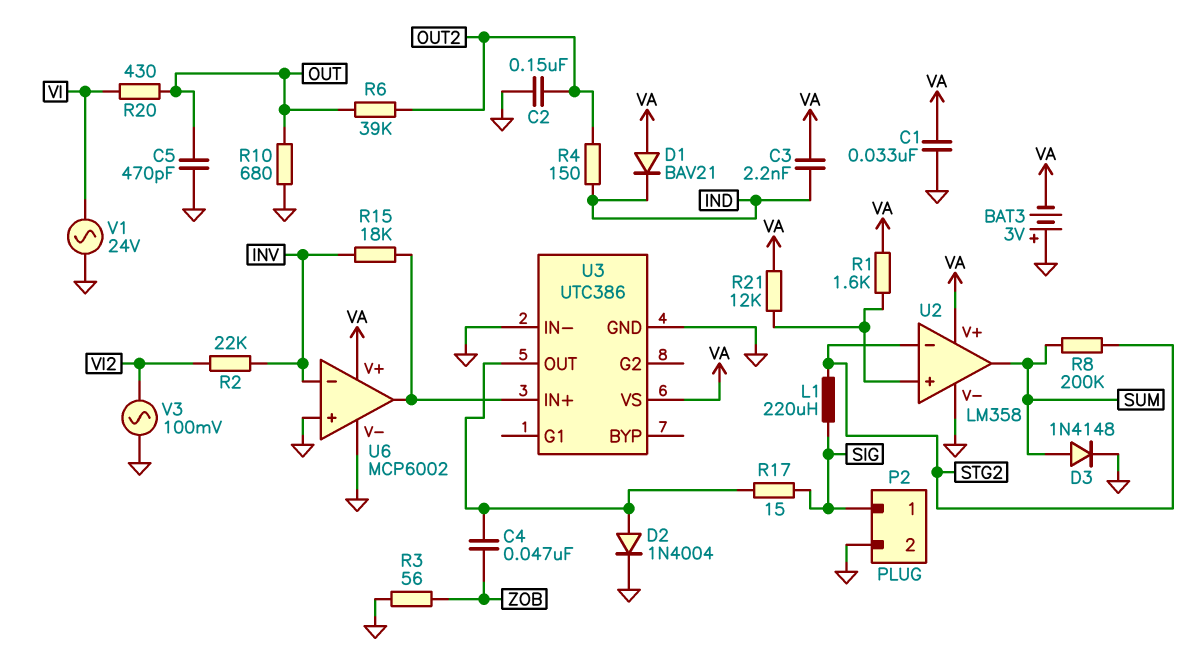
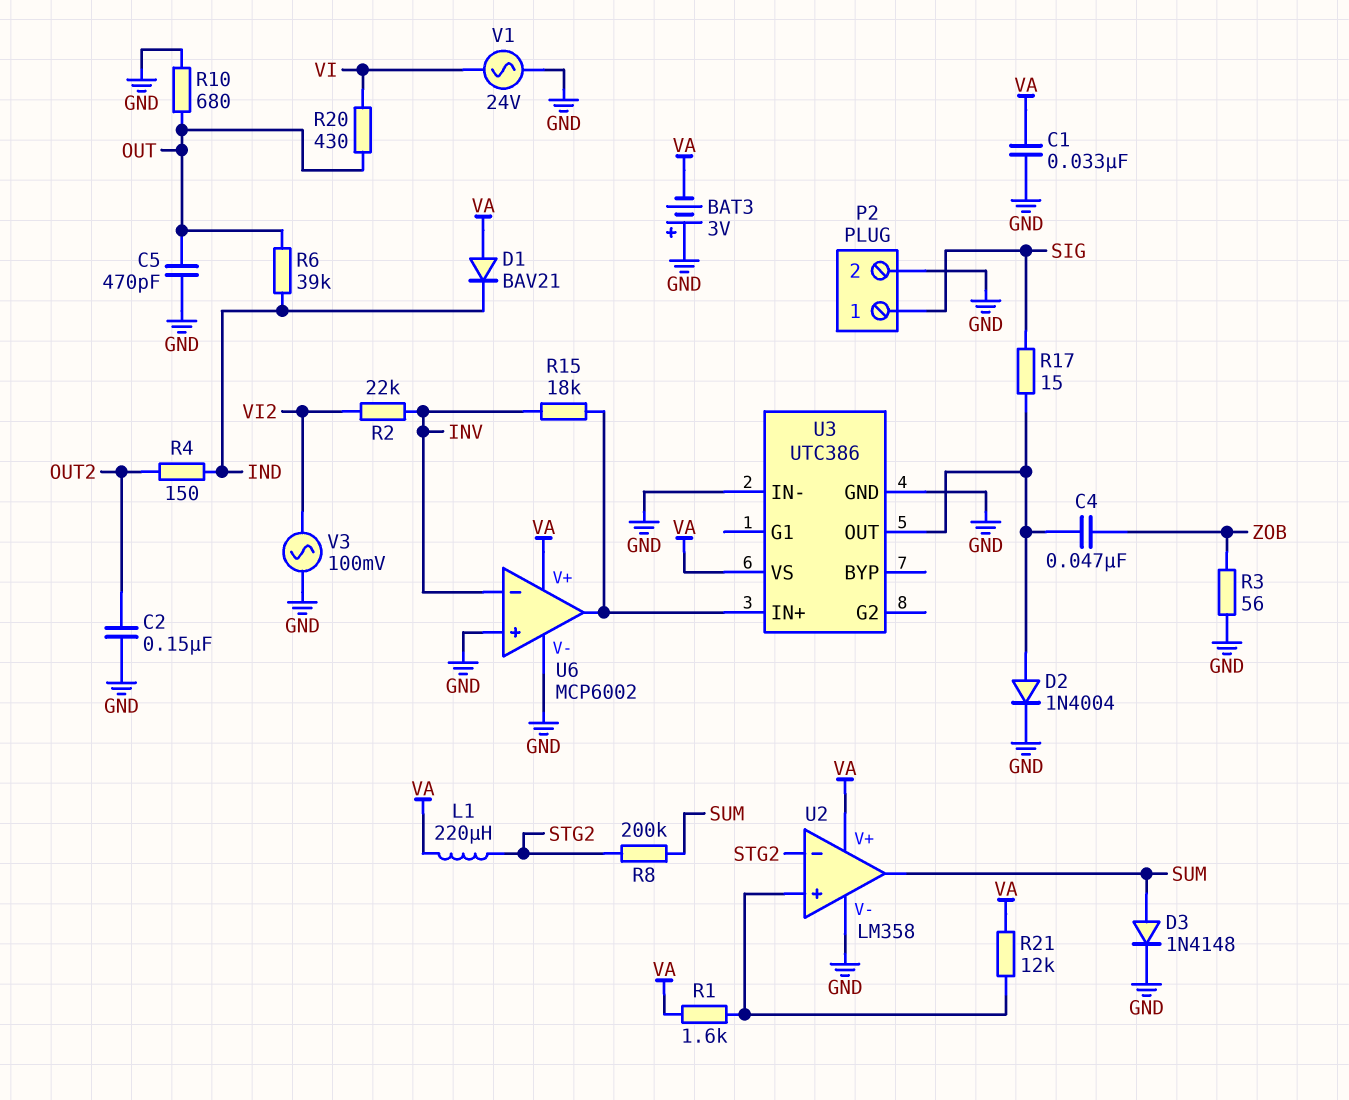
C3: 2.2nF (IND, VA) -> none
L1: 220uH (SIG, STG2) -> 220uH (STG2, VA)
R6: 39k (OUT, OUT2) -> 39k (IND, OUT)

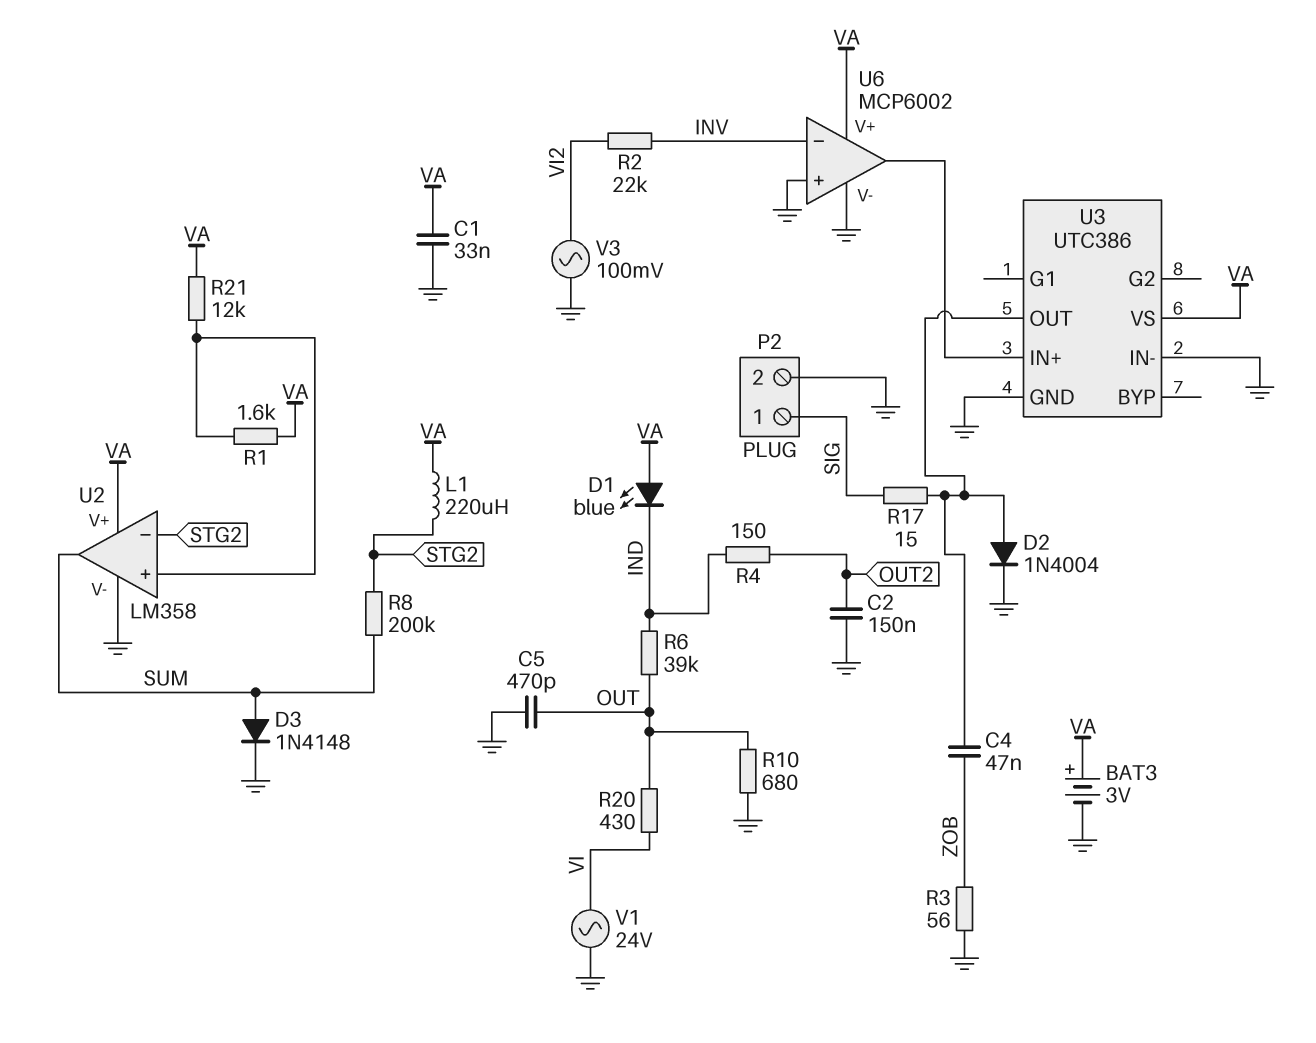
BAT3: 3V (plus GND, minus VA) -> 3V (plus VA, minus GND)
D1: diode BAV21 (A VA, K IND) -> LED blue (A VA, K IND)
R15: 18k (INV, U3/IN+) -> none

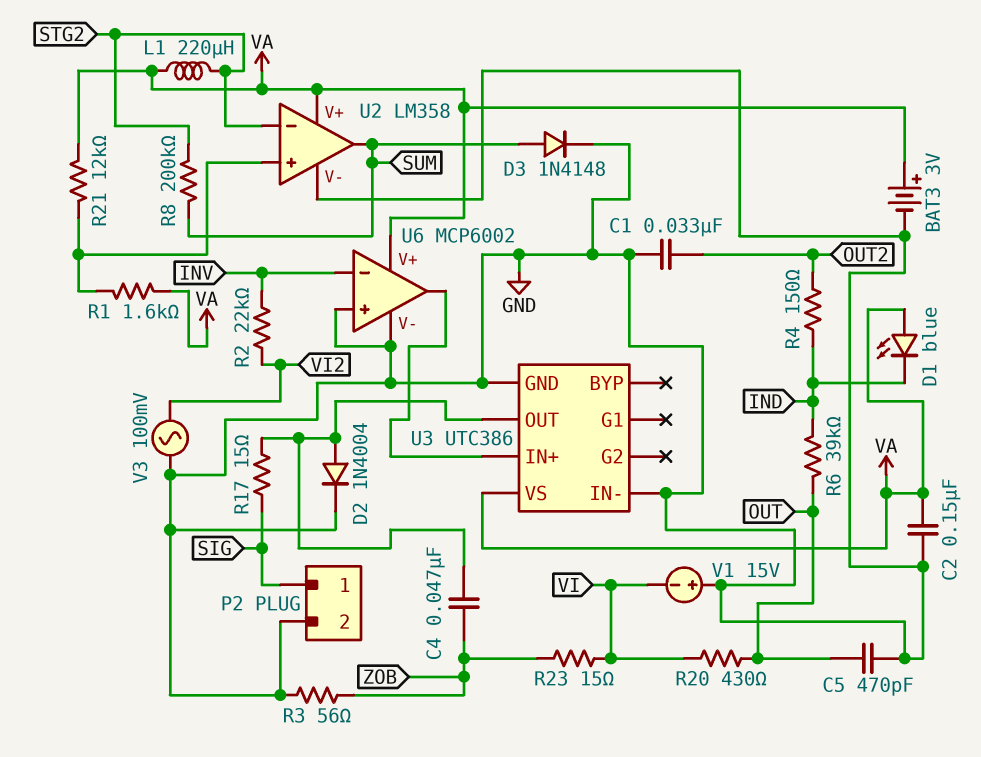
C1: 33nF (GND, VA) -> 33nF (GND, OUT2)
C2: 150nF (GND, OUT2) -> 150nF (GND, VA)
R10: 680 (GND, OUT) -> none
R23: none -> 15 (VI, ZOB)
V1: AC 24V (GND, VI) -> 15V (plus GND, minus VI)

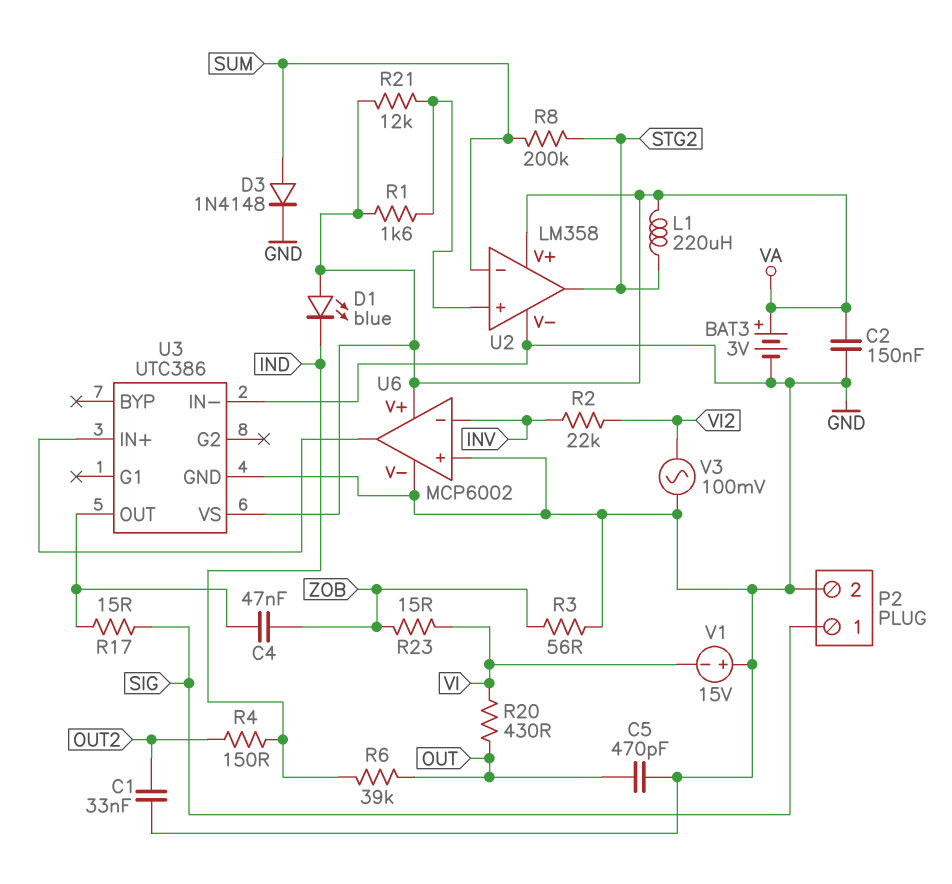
D2: diode 1N4004 (A U3/OUT, K GND) -> none
U2 pin in-: STG2 -> SUM
U2 pin out: SUM -> STG2

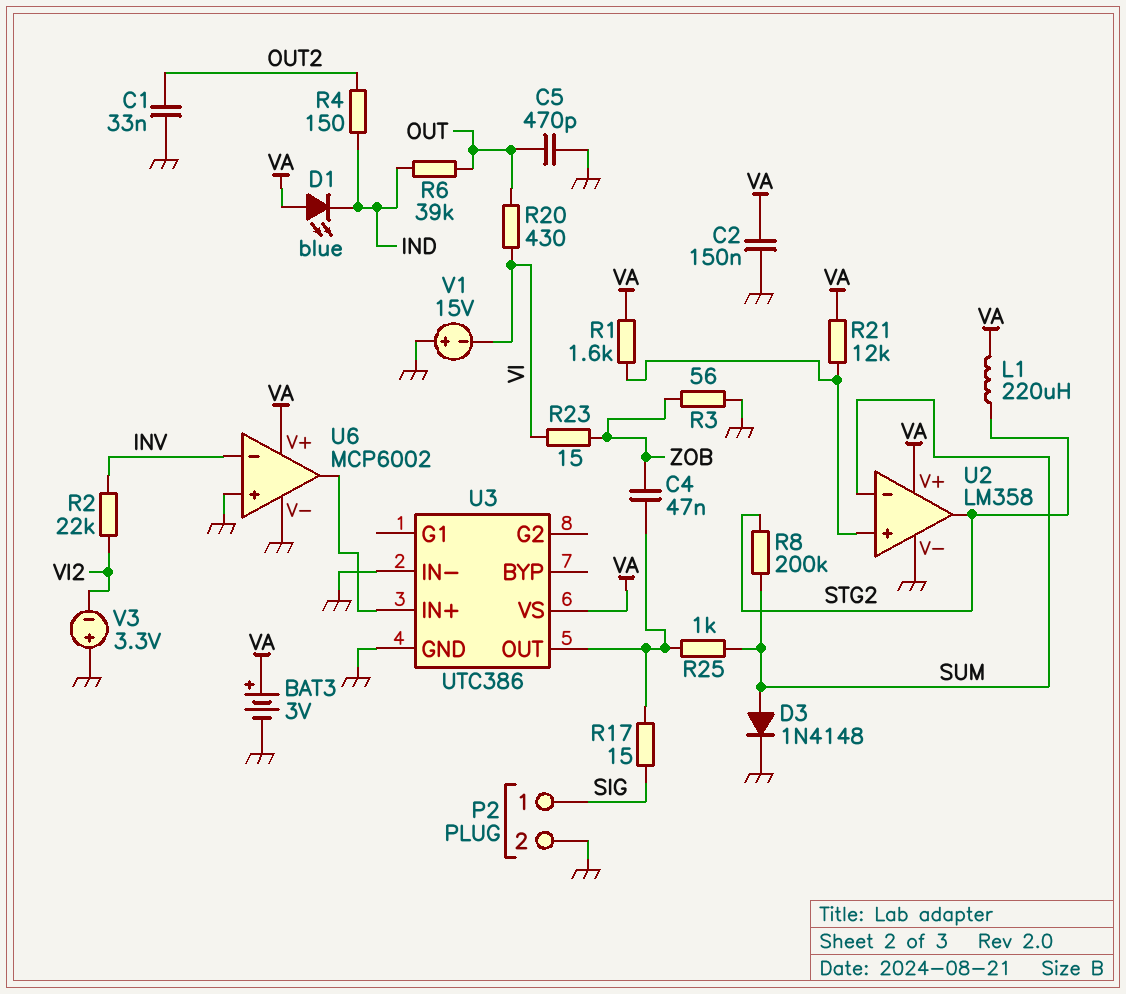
R25: none -> 1k (SUM, U3/OUT)
V3: AC 100mV (GND, VI2) -> 3.3V (plus GND, minus VI2)

